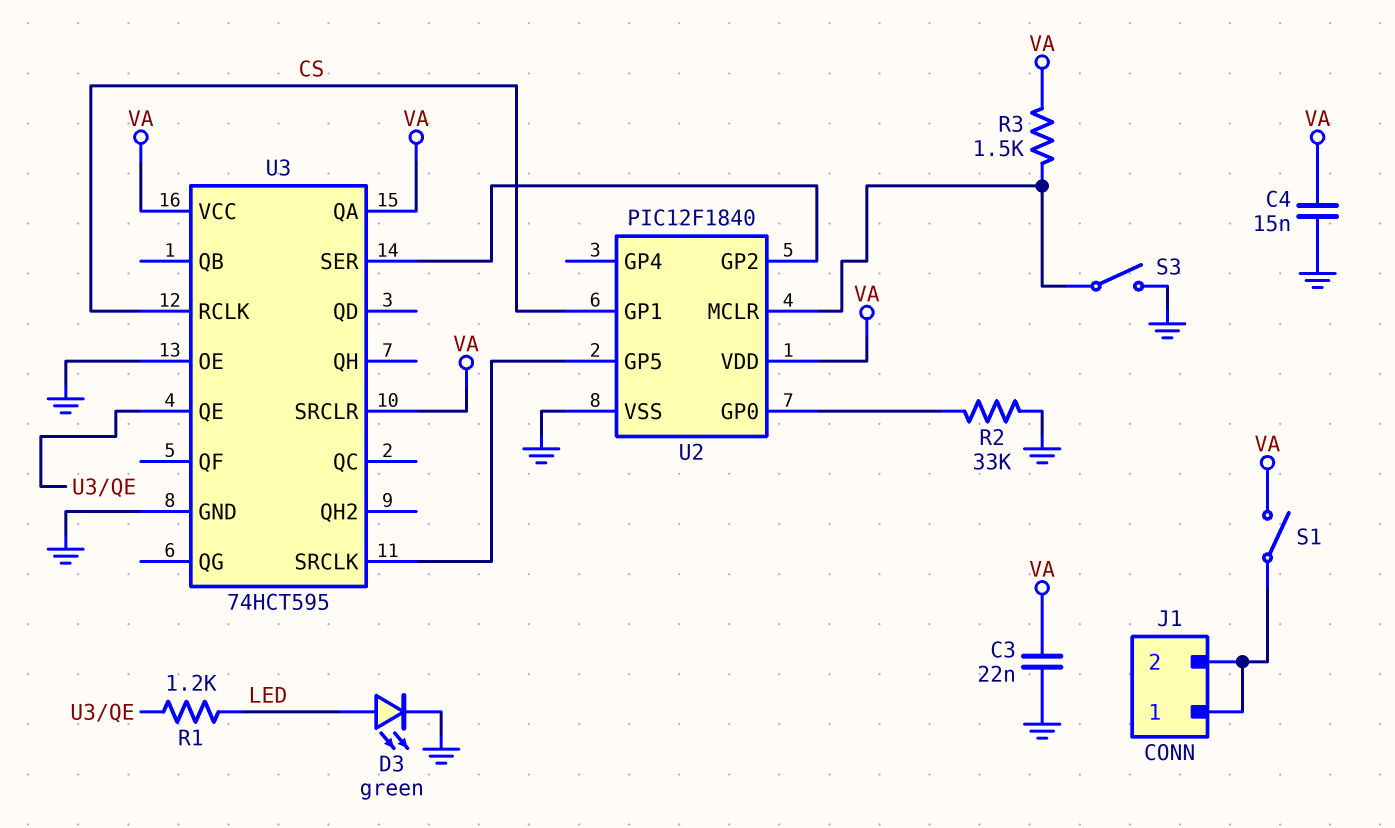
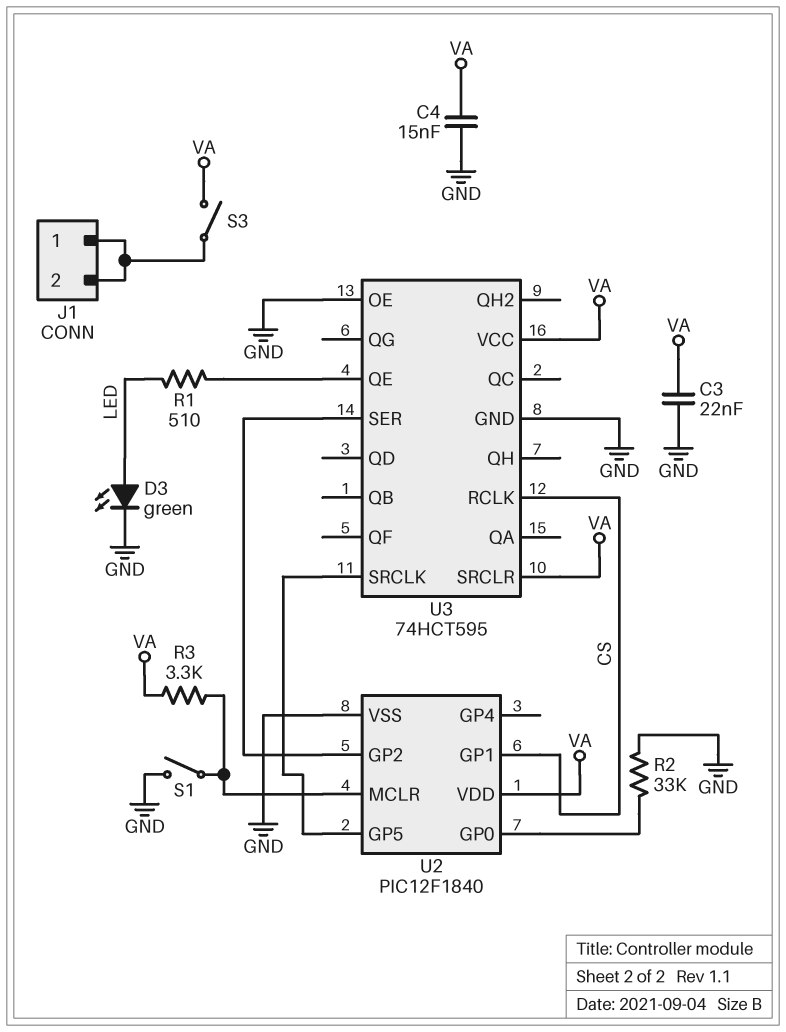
R1: 1.2k (LED, U3/QE) -> 510 (LED, U3/QE)
R3: 1.5k (U2/MCLR, VA) -> 3.3k (U2/MCLR, VA)
S1: switch (J1/1, VA) -> switch (GND, U2/MCLR)
S3: switch (GND, U2/MCLR) -> switch (J1/1, VA)
U3 pin QA: VA -> none

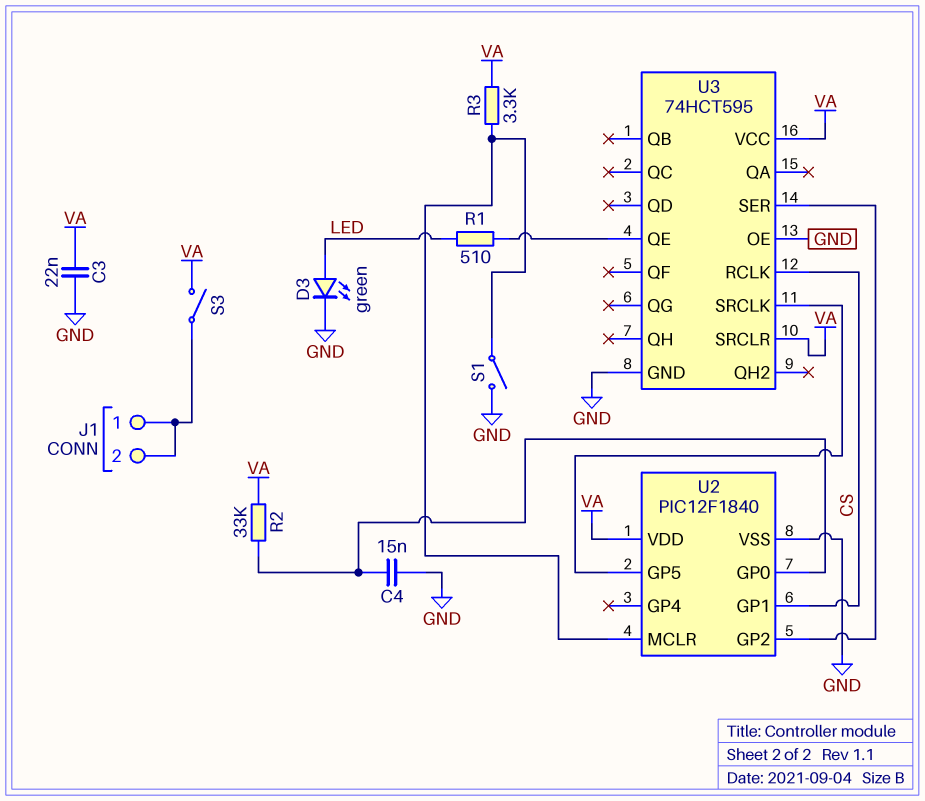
C4: 15nF (GND, VA) -> 15nF (GND, U2/GP0)
R2: 33k (GND, U2/GP0) -> 33k (U2/GP0, VA)

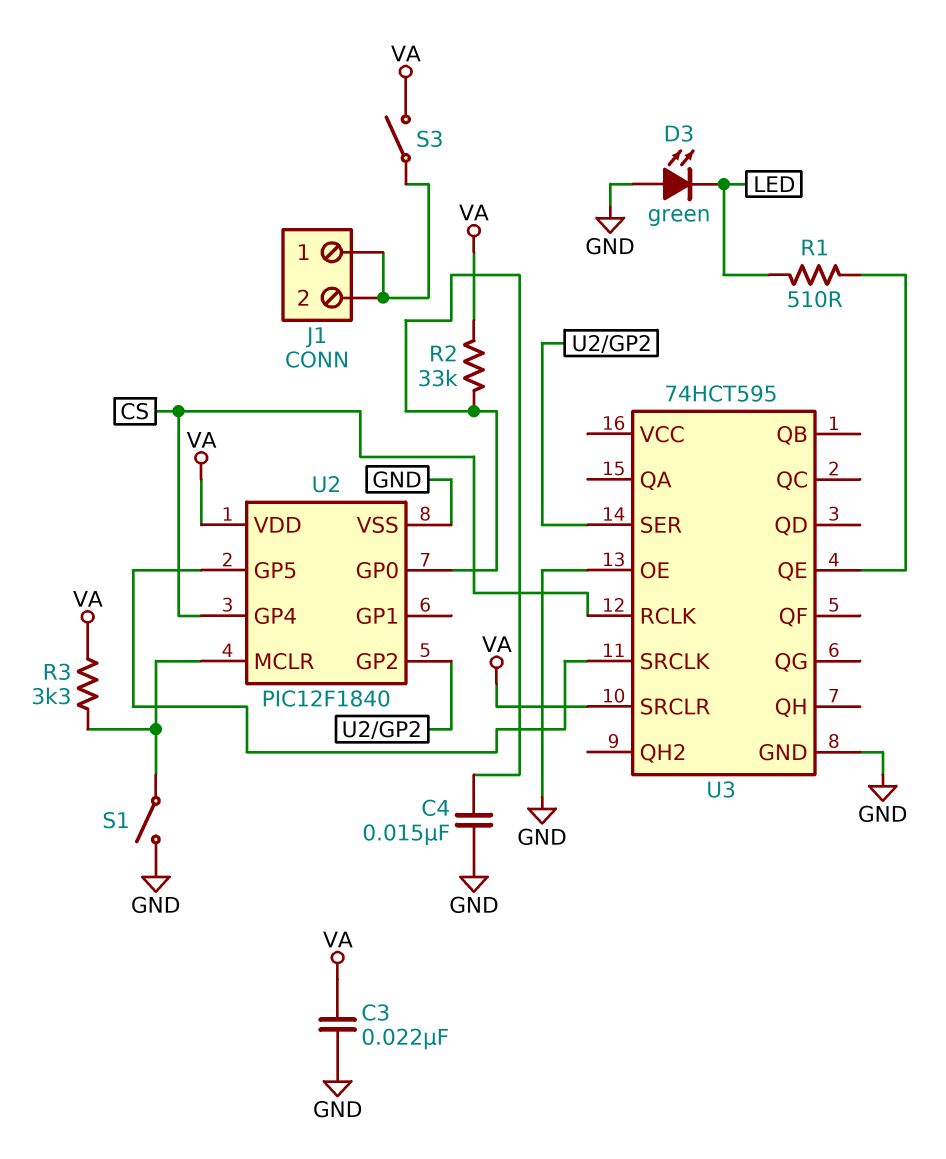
D3: LED green (A LED, K GND) -> LED green (A GND, K LED)
U2 pin GP1: CS -> none
U2 pin GP4: none -> CS
U3 pin VCC: VA -> none

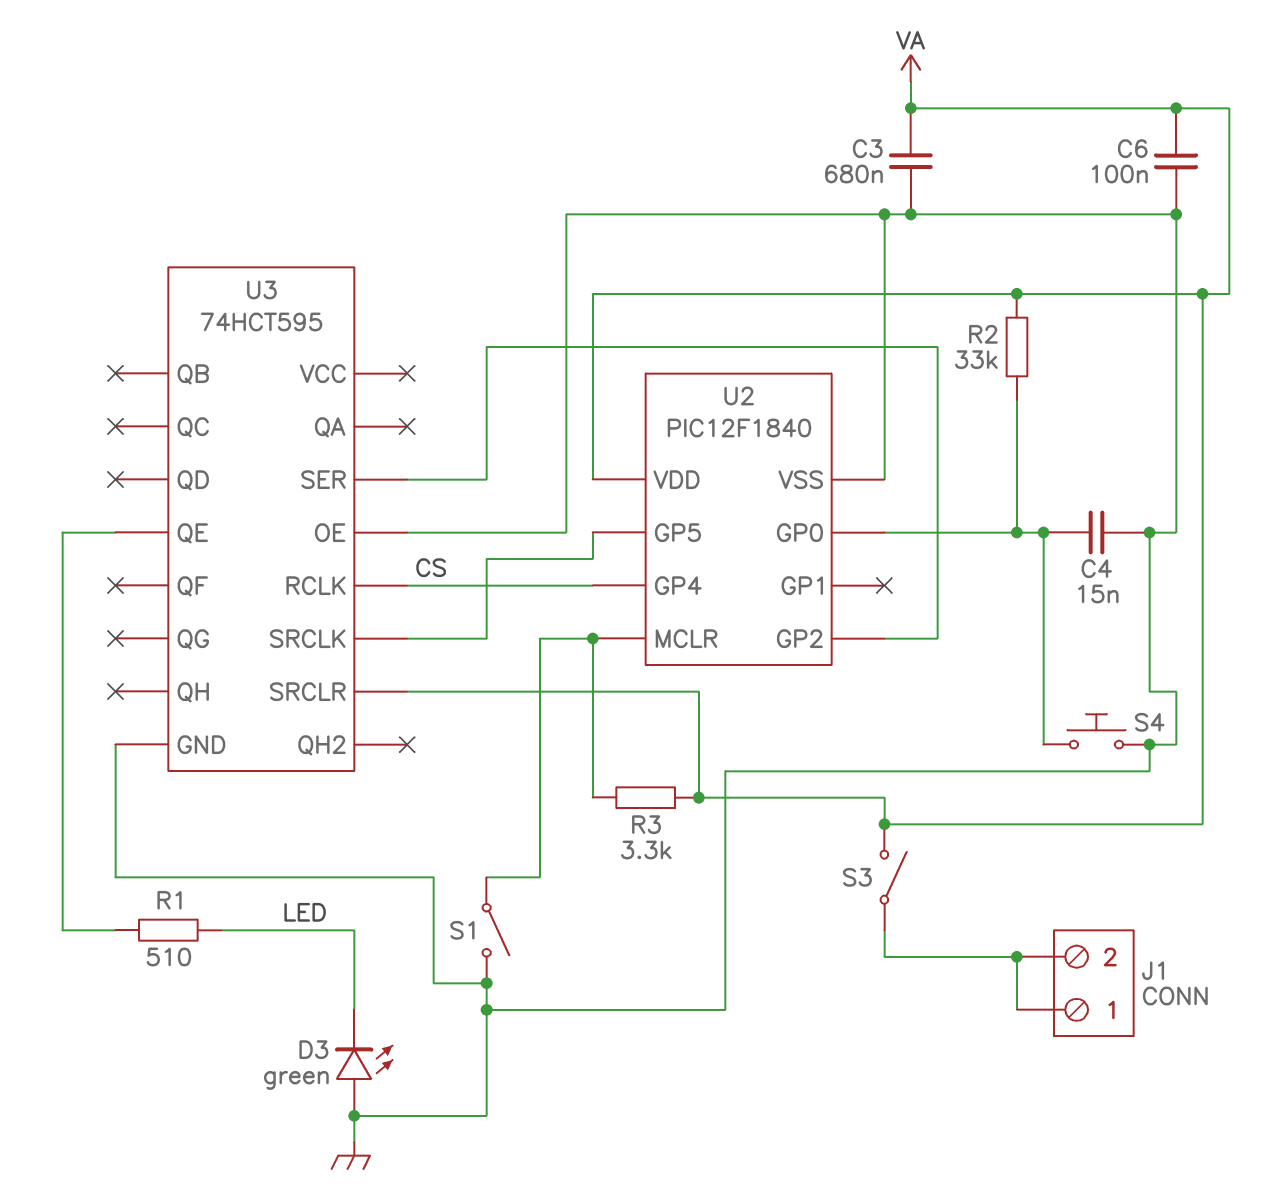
C3: 22nF (GND, VA) -> 680nF (GND, VA)
C6: none -> 100nF (GND, VA)
S4: none -> button (GND, U2/GP0)

